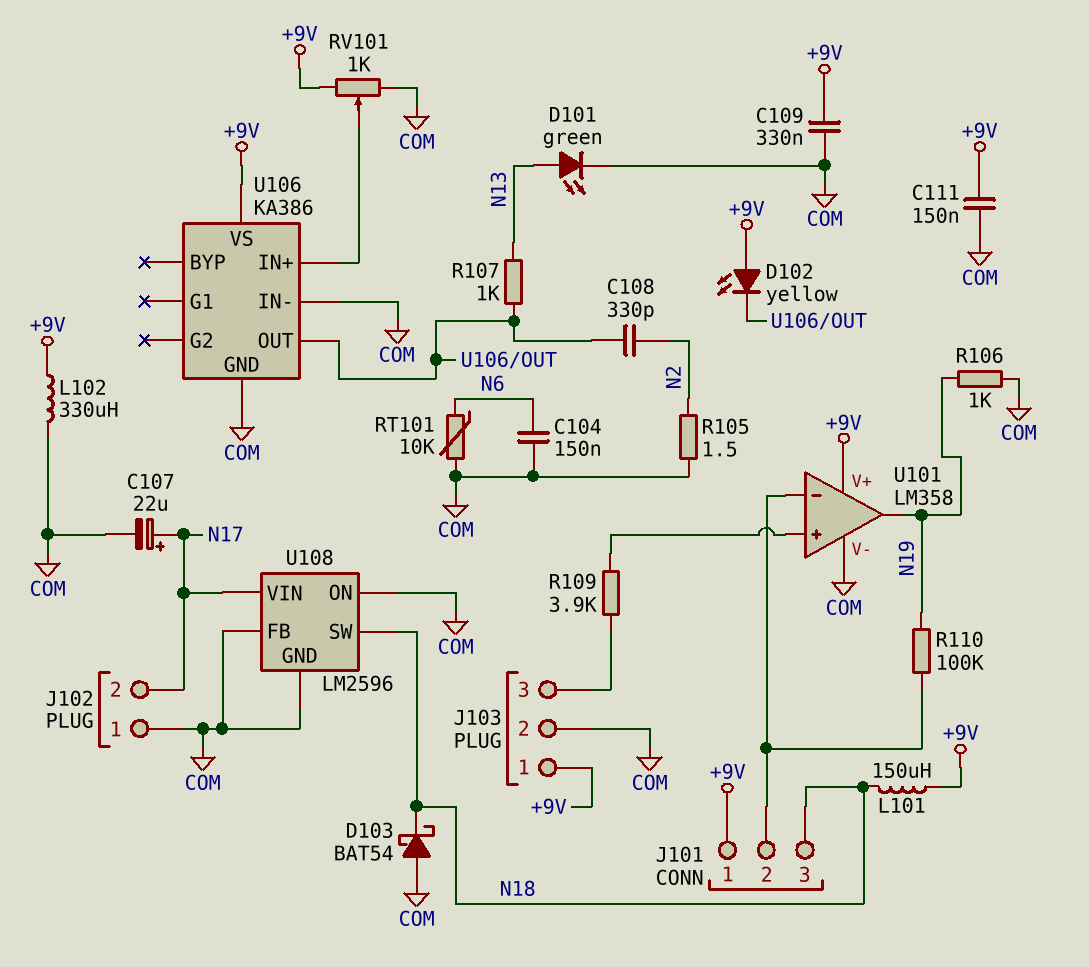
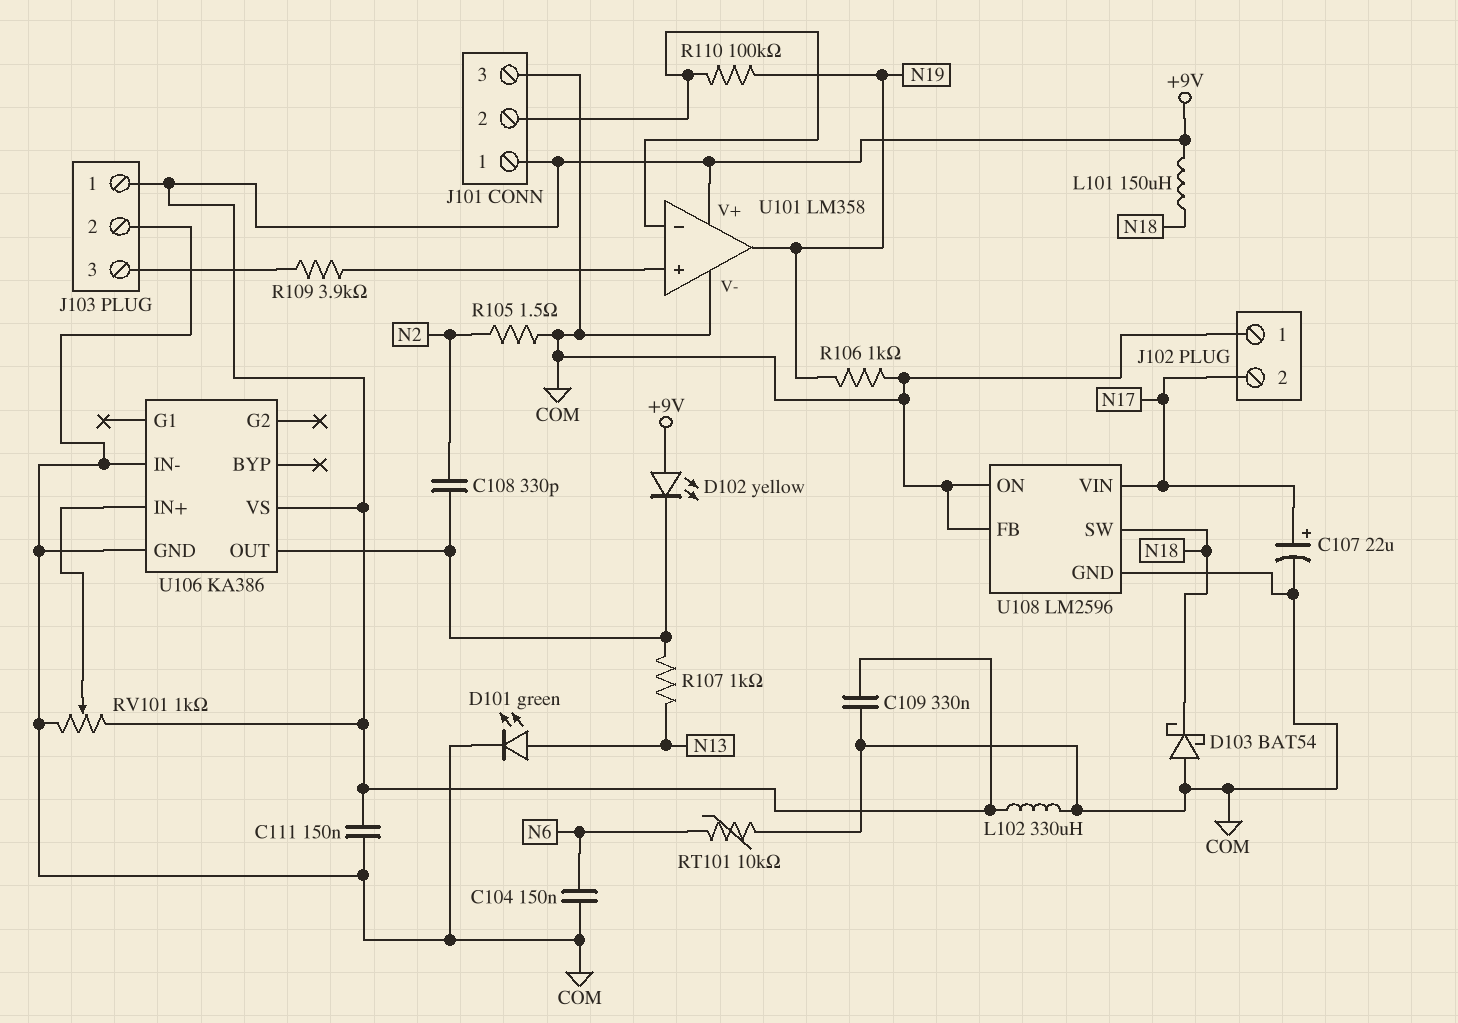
J101 pin 3: N18 -> COM

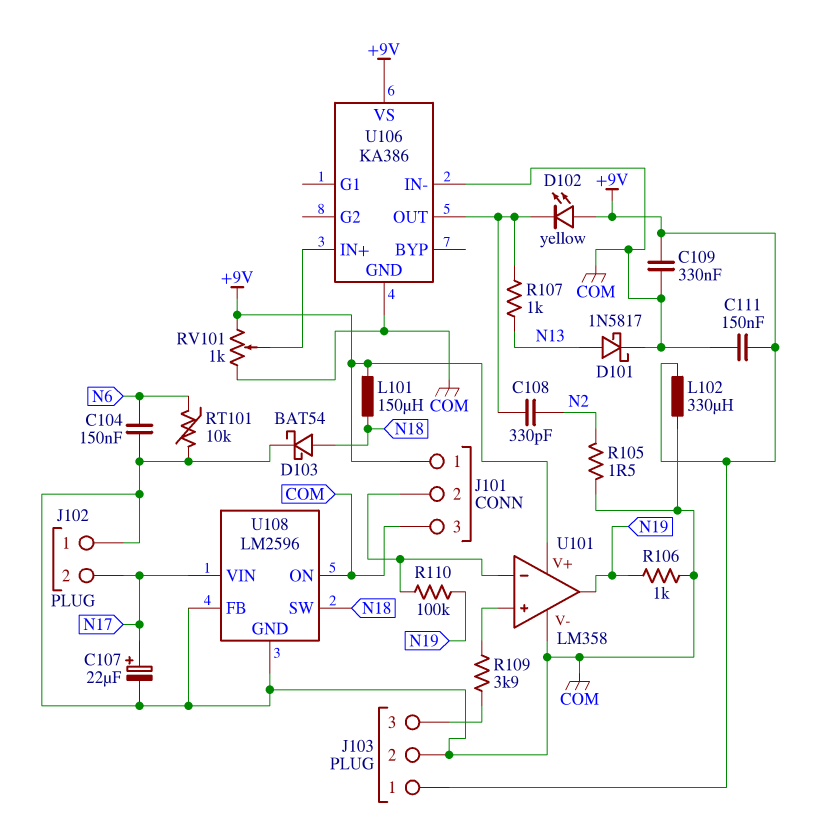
D101: LED green (A N13, K COM) -> schottky 1N5817 (A N13, K COM)
D103: schottky BAT54 (A COM, K N18) -> schottky BAT54 (A N18, K COM)

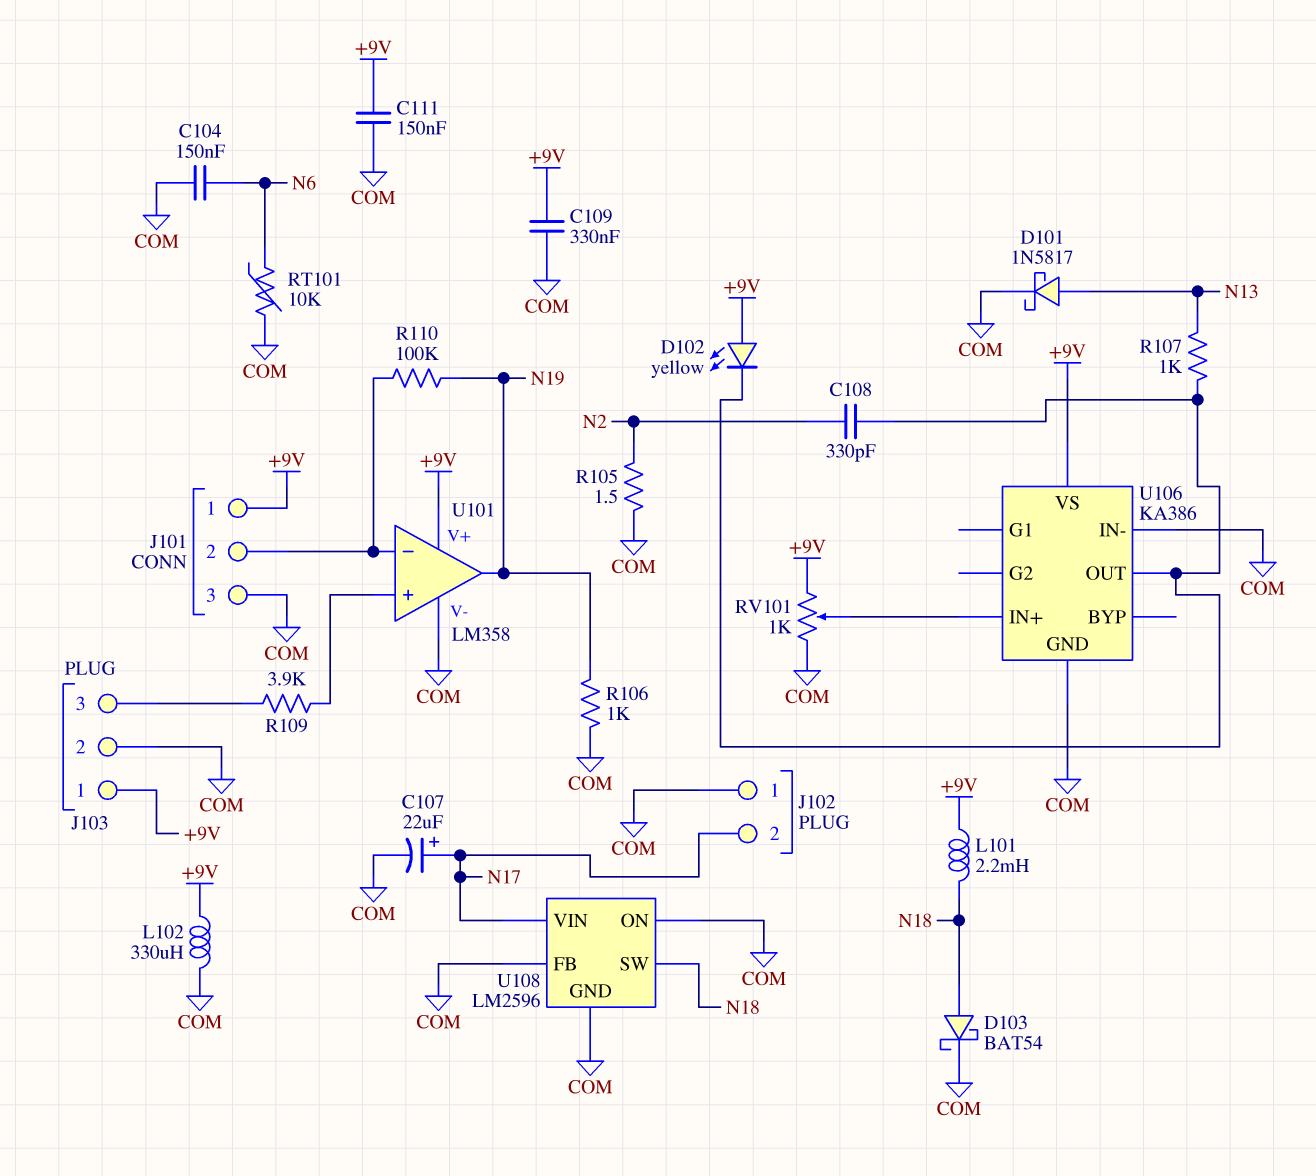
L101: 150uH (+9V, N18) -> 2.2mH (+9V, N18)

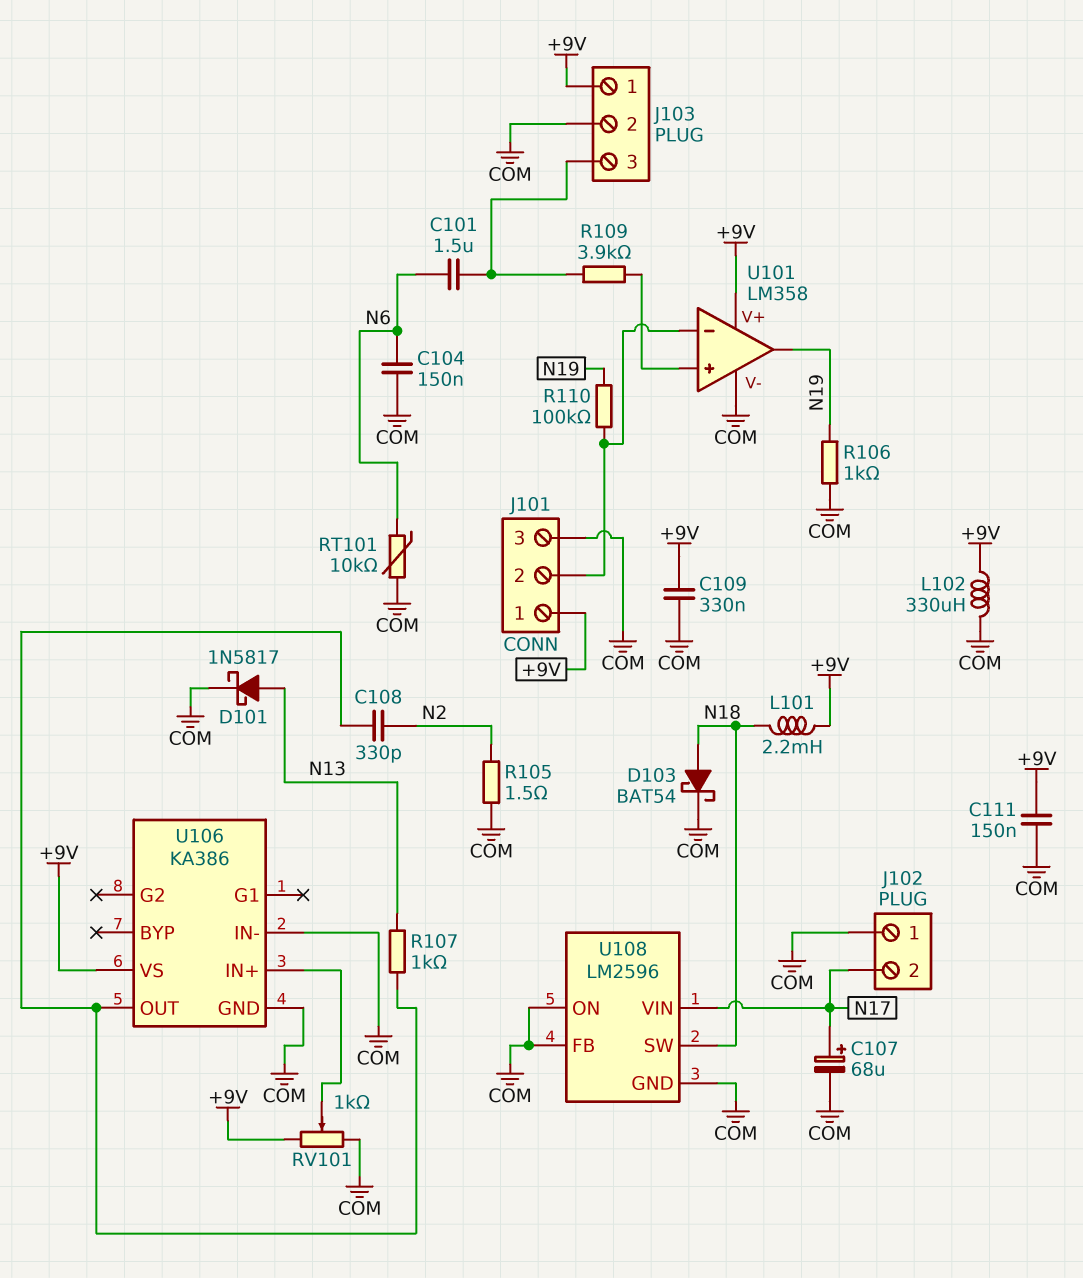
C101: none -> 1.5uF (J103/3, N6)
C107: 22uF (plus N17, minus COM) -> 68uF (plus N17, minus COM)
D102: LED yellow (A +9V, K U106/OUT) -> none

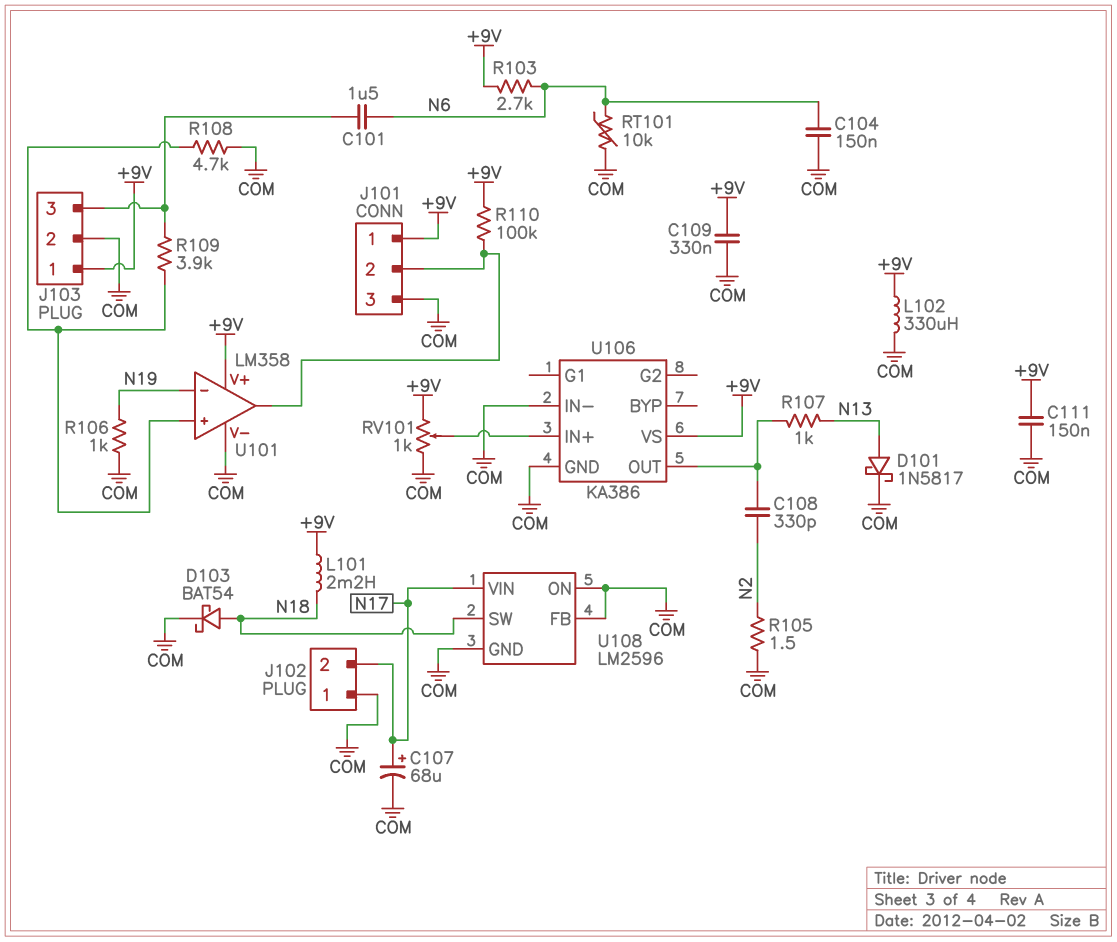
R103: none -> 2.7k (+9V, N6)
R108: none -> 4.7k (COM, U101/in+)
R110: 100k (J101/2, N19) -> 100k (+9V, J101/2)
U101 pin in-: J101/2 -> N19
U101 pin out: N19 -> J101/2

